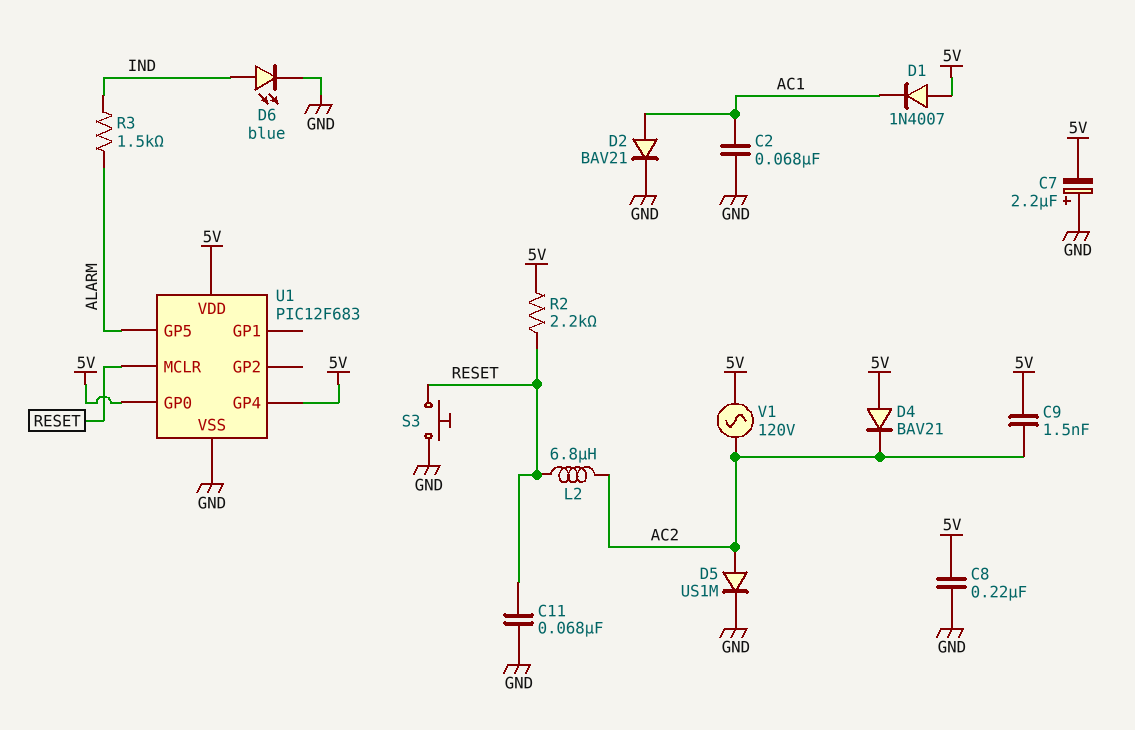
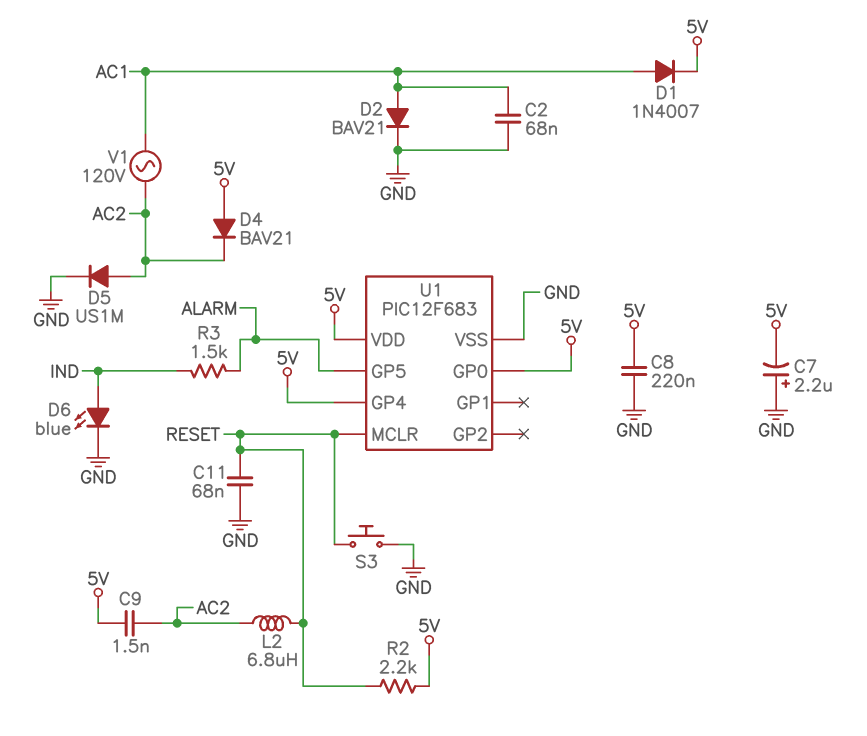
D1: diode 1N4007 (A 5V, K AC1) -> diode 1N4007 (A AC1, K 5V)
V1: AC 120V (5V, AC2) -> AC 120V (AC1, AC2)

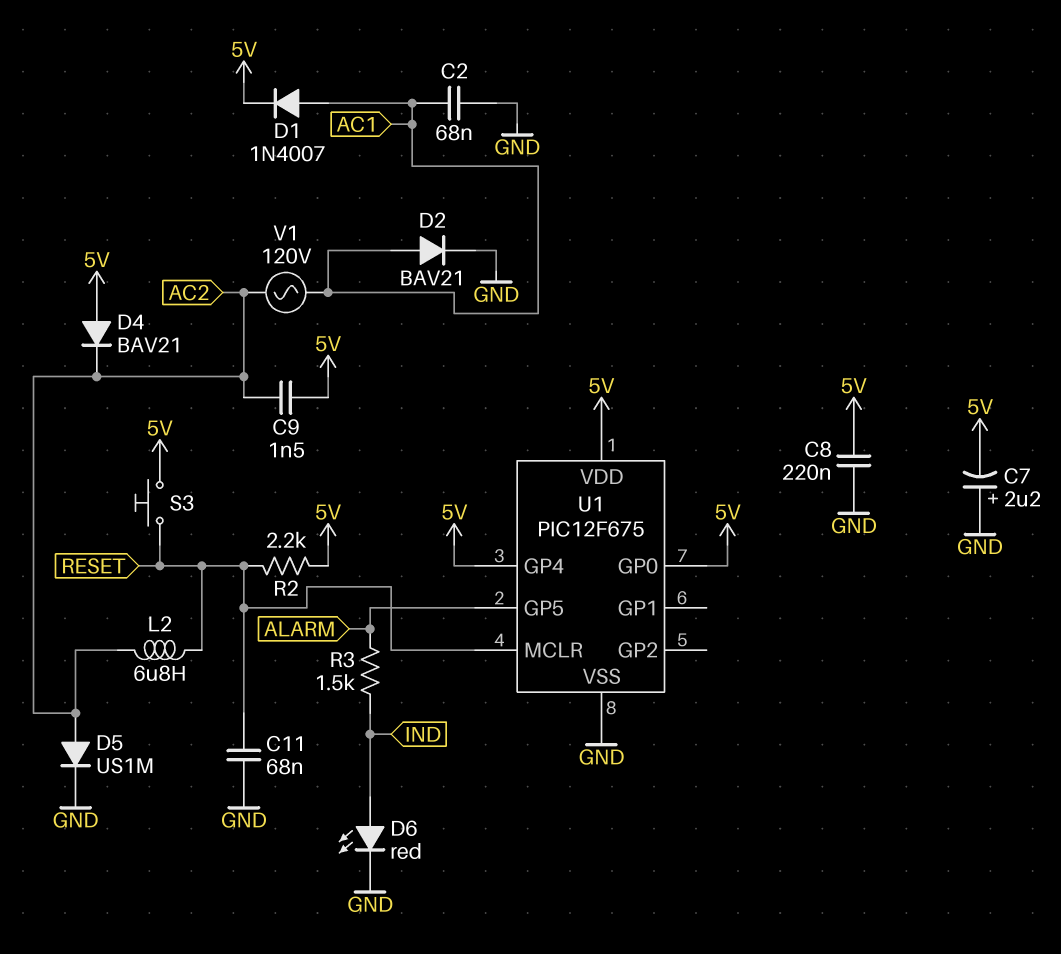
D6: LED blue (A IND, K GND) -> LED red (A IND, K GND)
S3: button (GND, RESET) -> button (5V, RESET)
U1: PIC12F683 -> PIC12F675

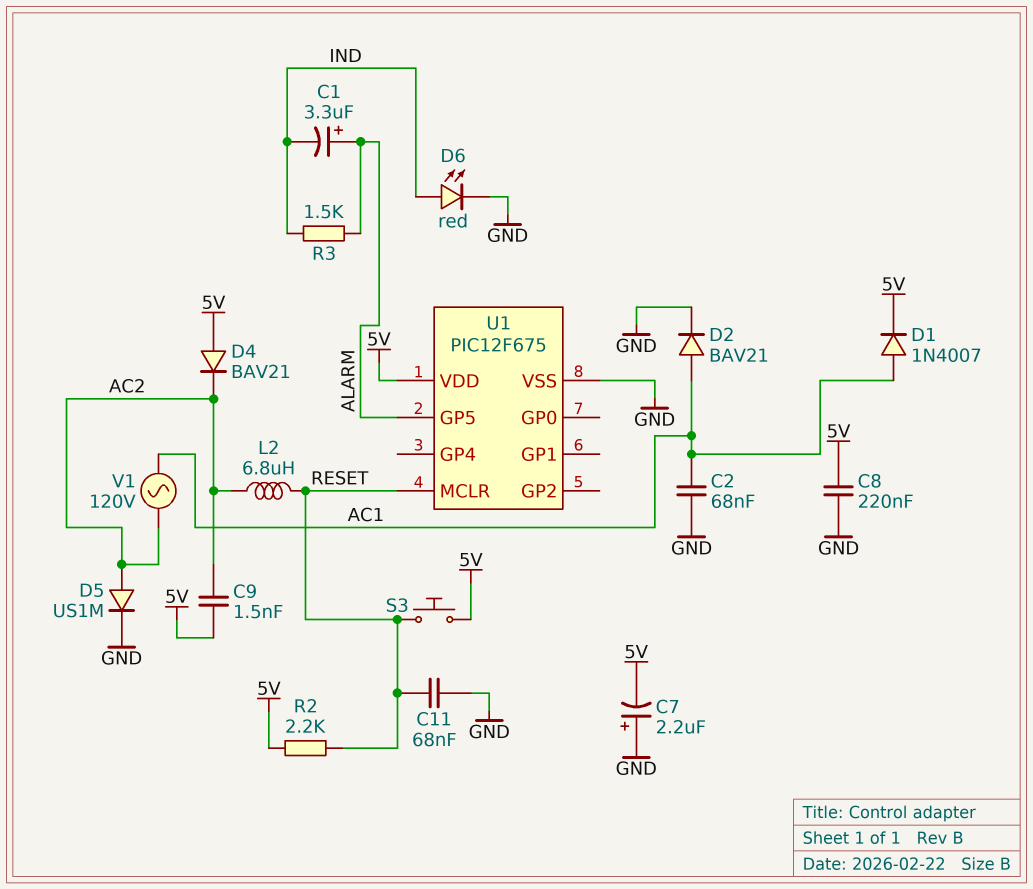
C1: none -> 3.3uF (plus ALARM, minus IND)
U1 pin GP0: 5V -> none
U1 pin GP4: 5V -> none

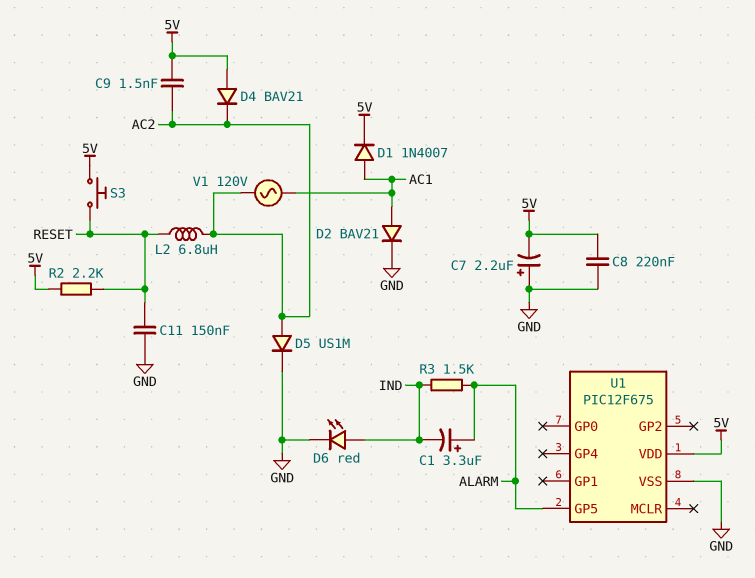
C2: 68nF (AC1, GND) -> none
C11: 68nF (GND, RESET) -> 150nF (GND, RESET)
U1 pin MCLR: RESET -> none

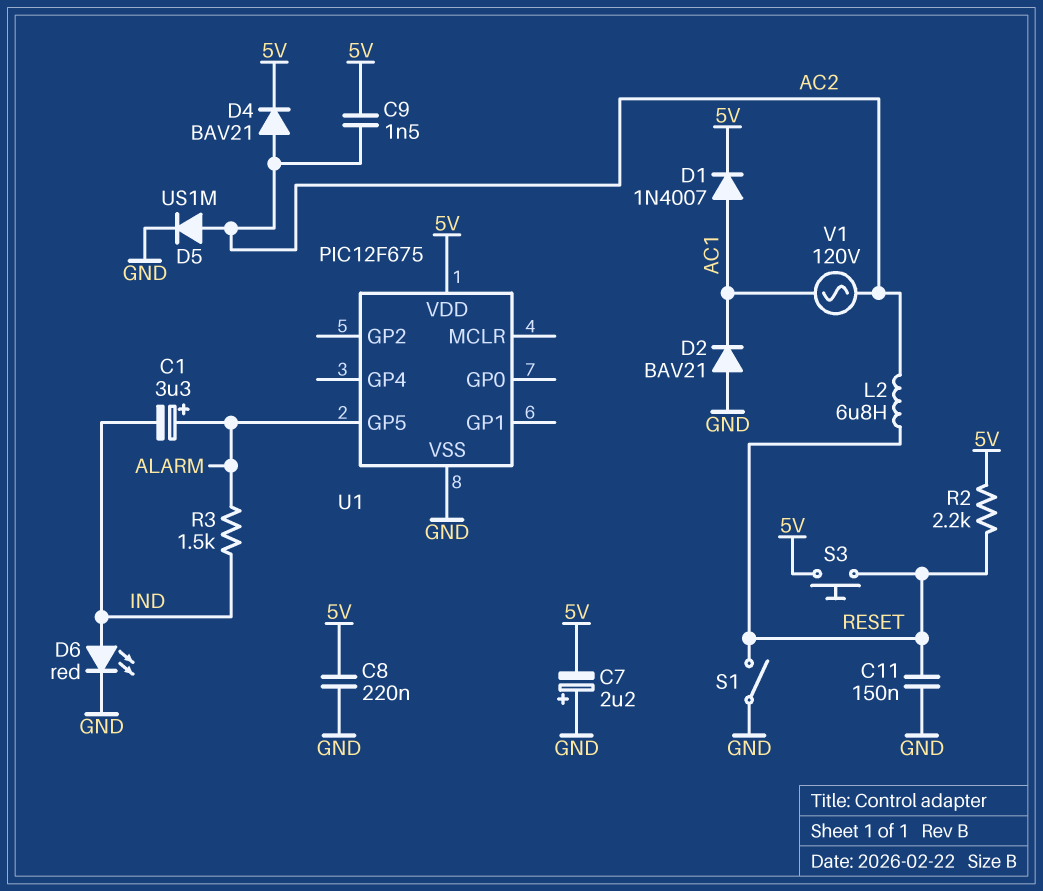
D2: diode BAV21 (A AC1, K GND) -> diode BAV21 (A GND, K AC1)
D4: diode BAV21 (A 5V, K AC2) -> diode BAV21 (A AC2, K 5V)
S1: none -> switch (GND, RESET)

